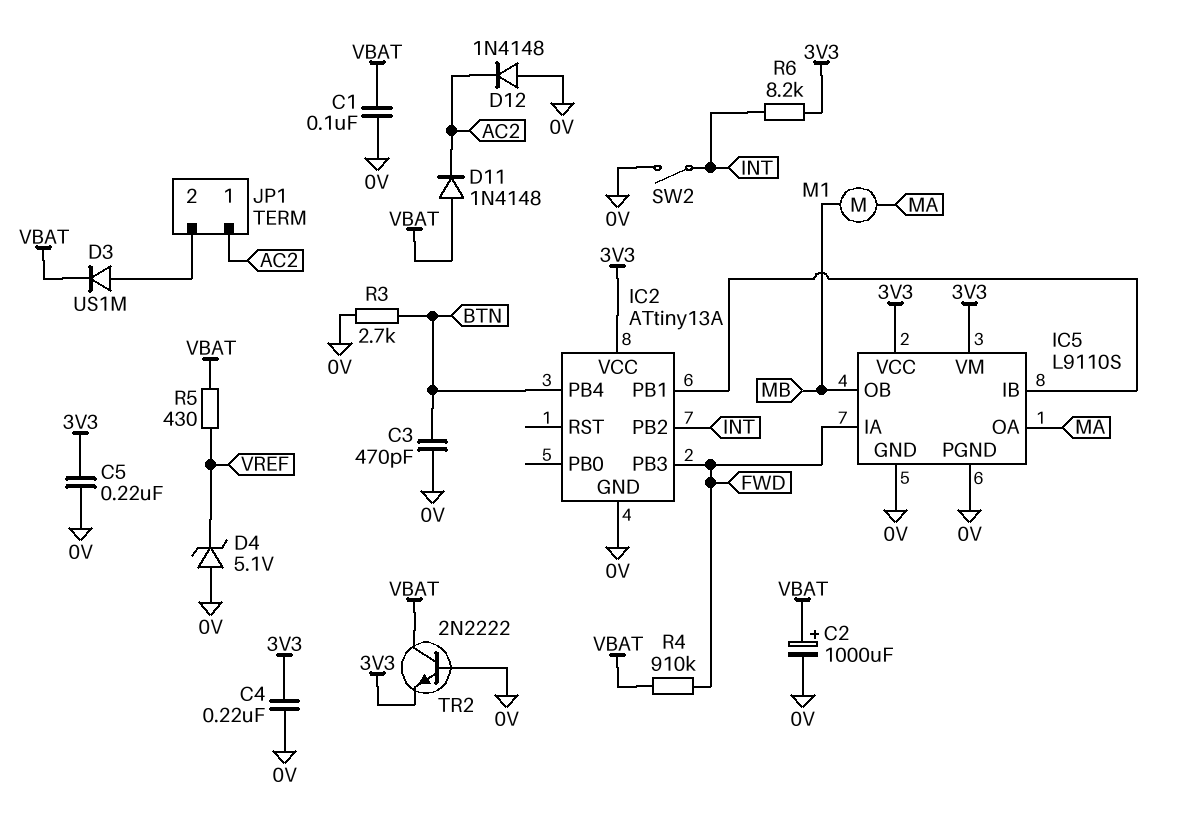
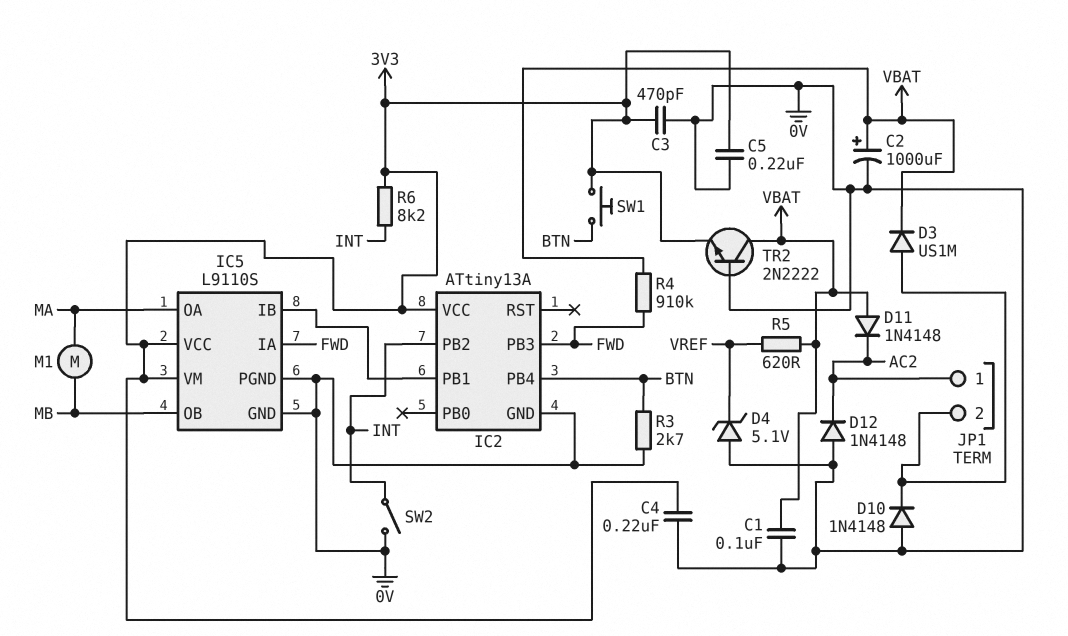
C3: 470pF (0V, BTN) -> 470pF (0V, 3V3)
D10: none -> diode 1N4148 (A 0V, K JP1/2)
R5: 430 (VBAT, VREF) -> 620 (VBAT, VREF)
SW1: none -> button (3V3, BTN)

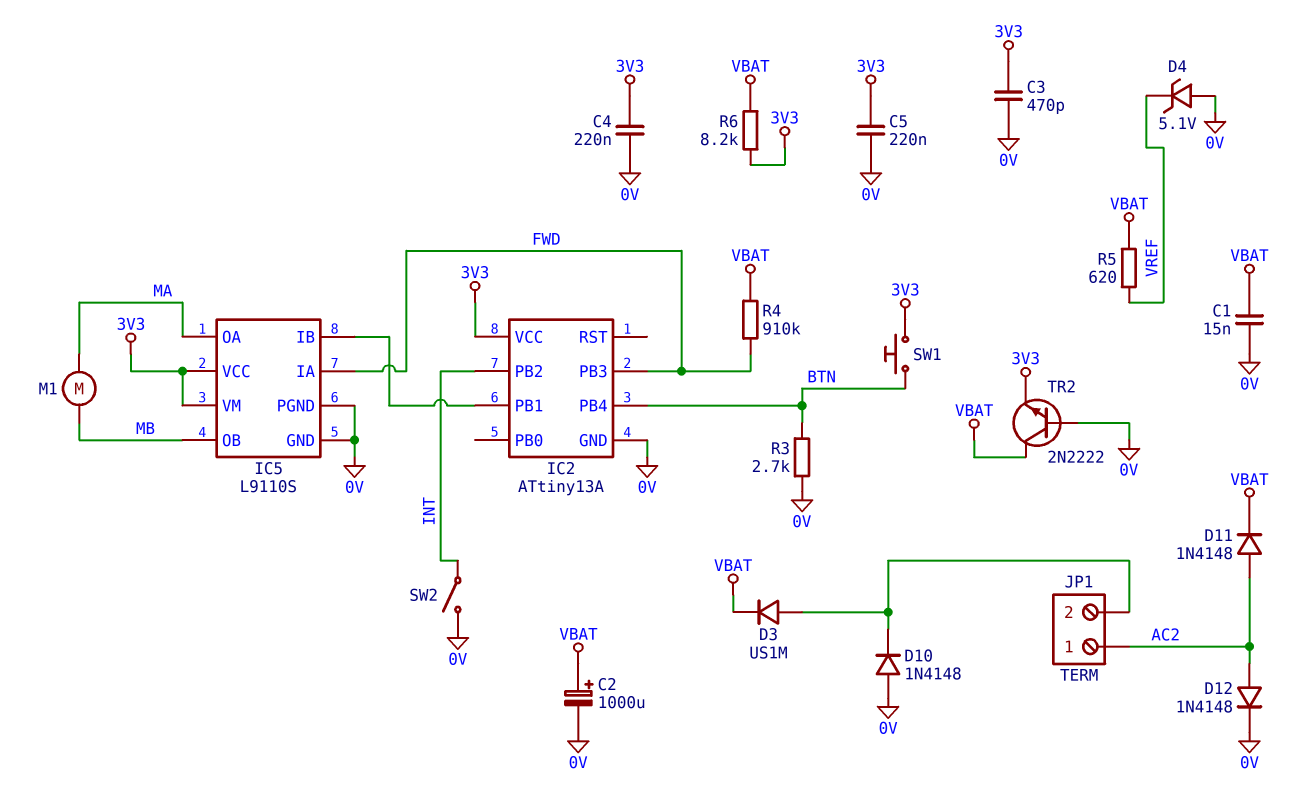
C1: 100nF (0V, VBAT) -> 15nF (0V, VBAT)
D11: diode 1N4148 (A VBAT, K AC2) -> diode 1N4148 (A AC2, K VBAT)
D12: diode 1N4148 (A 0V, K AC2) -> diode 1N4148 (A AC2, K 0V)
R6: 8.2k (3V3, INT) -> 8.2k (3V3, VBAT)

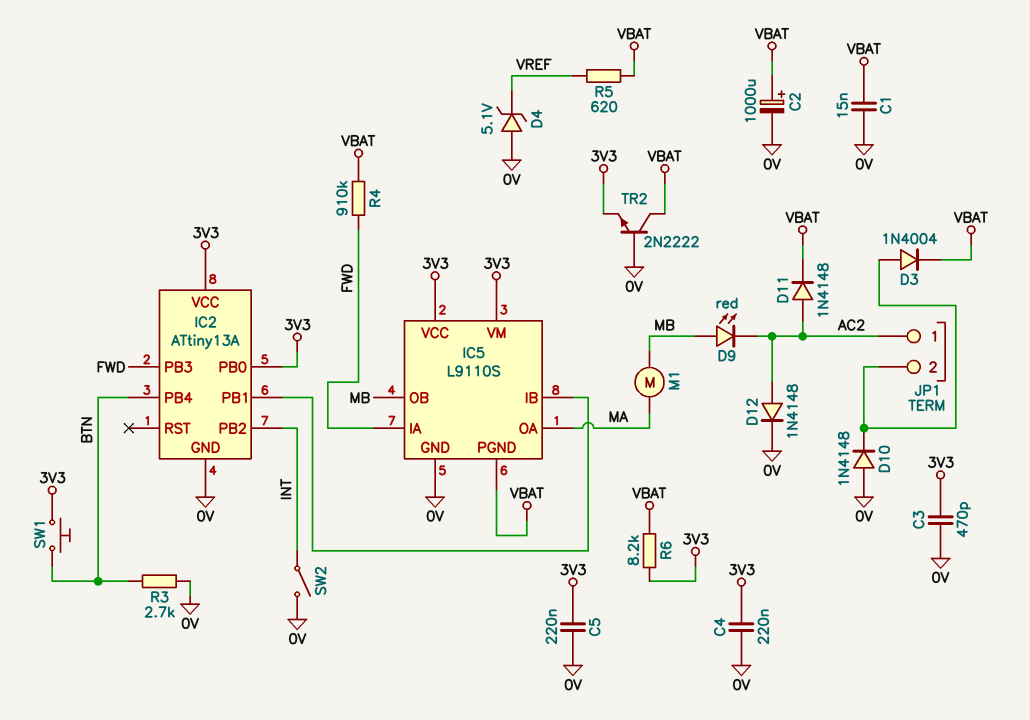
D3: diode US1M (A JP1/2, K VBAT) -> diode 1N4004 (A JP1/2, K VBAT)
D9: none -> LED red (A MB, K AC2)
IC2 pin PB0: none -> 3V3
IC5 pin PGND: 0V -> VBAT

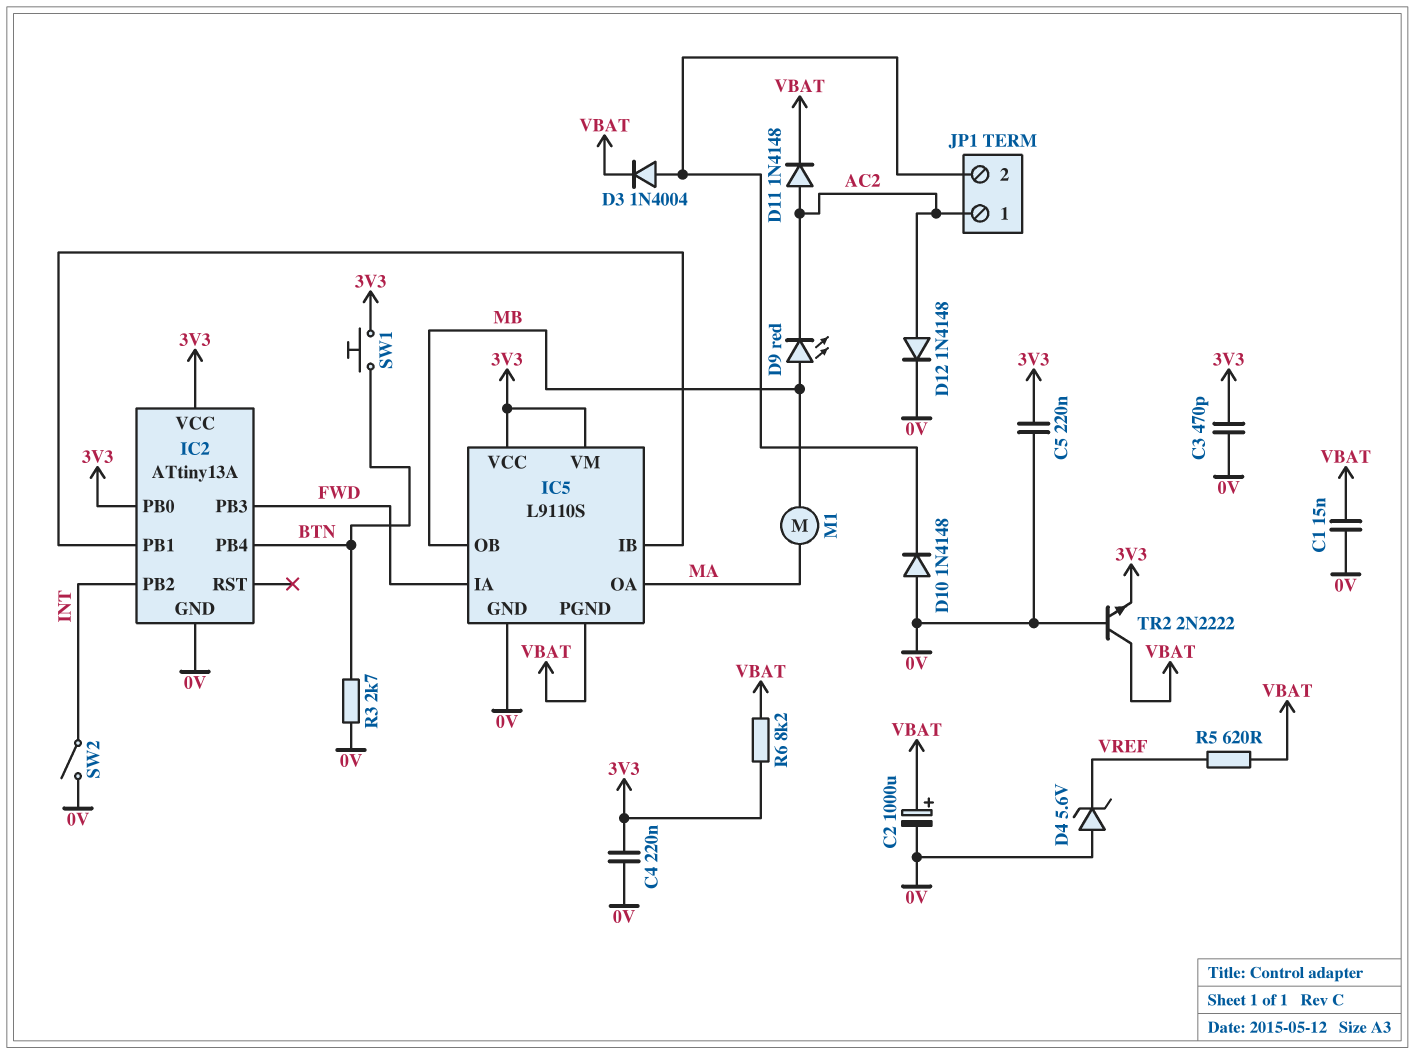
D4: zener 5.1V (A 0V, K VREF) -> zener 5.6V (A 0V, K VREF)
R4: 910k (FWD, VBAT) -> none

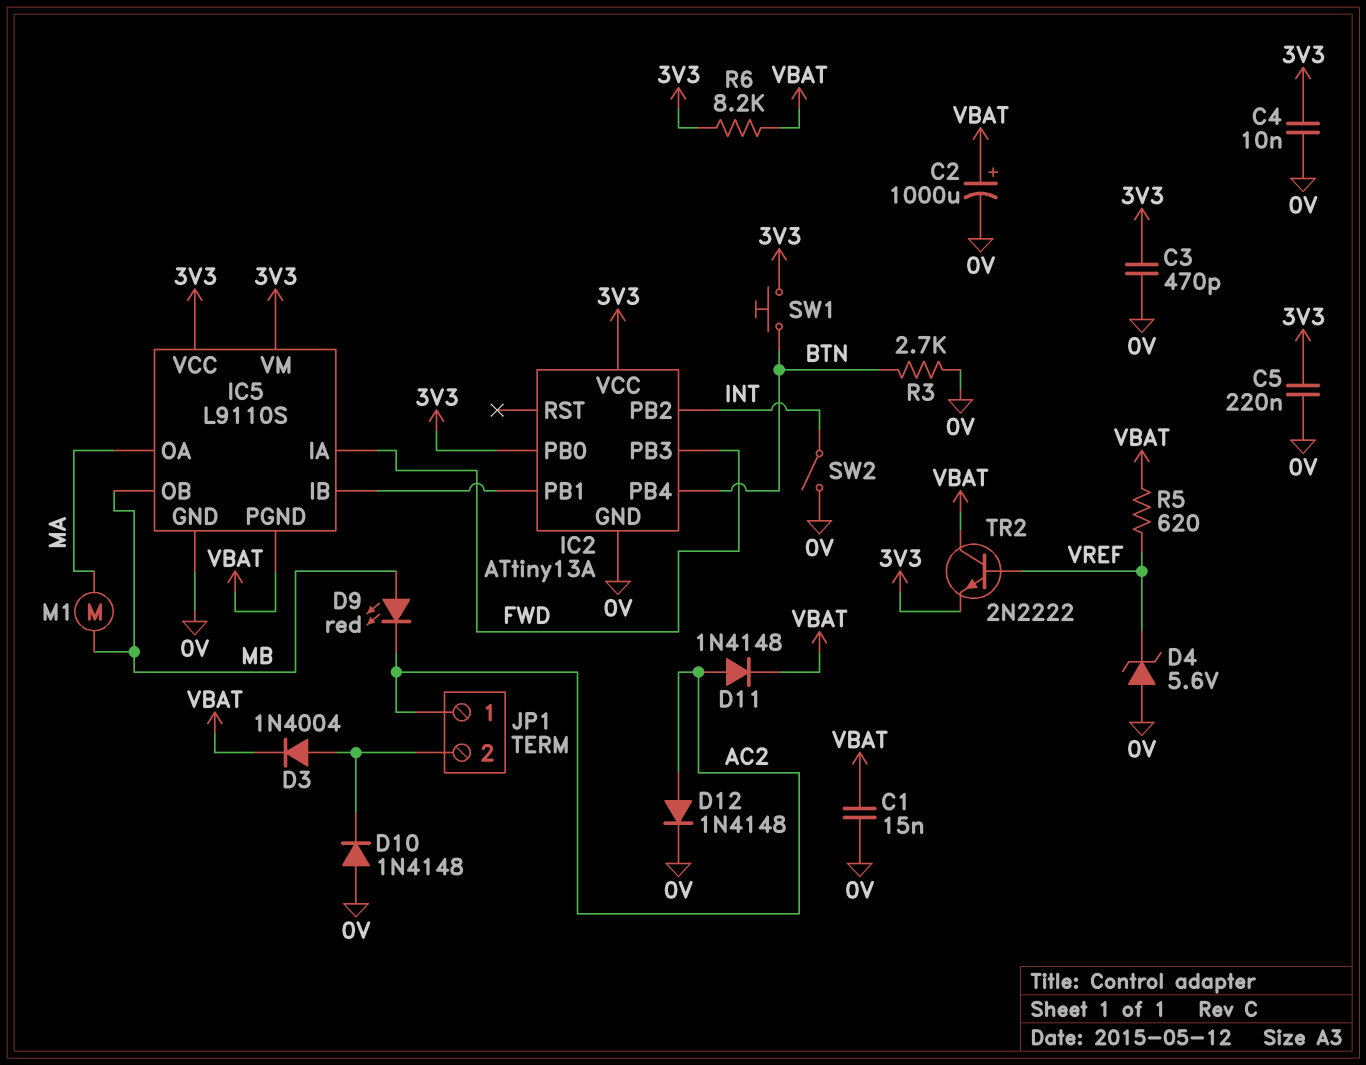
C4: 220nF (0V, 3V3) -> 10nF (0V, 3V3)
TR2: NPN 2N2222 (B 0V, C VBAT, E 3V3) -> NPN 2N2222 (B VREF, C VBAT, E 3V3)

